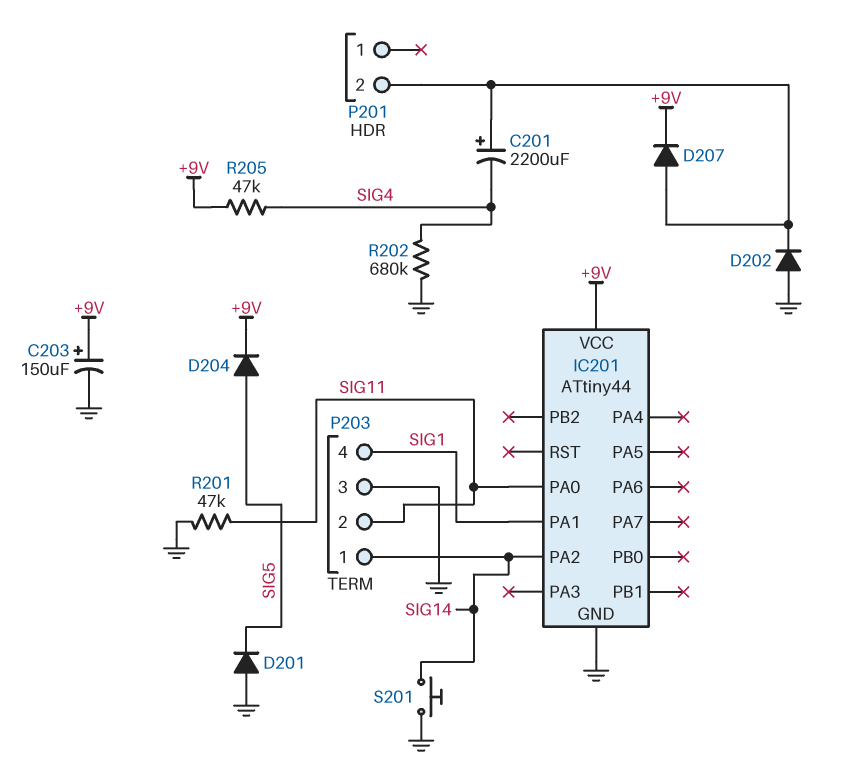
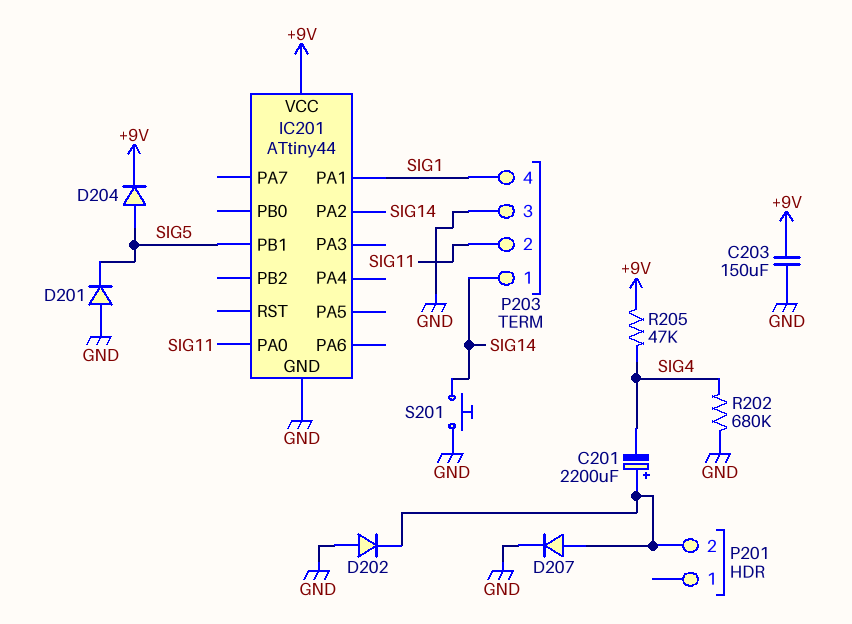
C203: 150uF (plus +9V, minus GND) -> 150uF (+9V, GND)
D207: diode (A P201/2, K +9V) -> diode (A P201/2, K GND)
IC201 pin PB1: none -> SIG5
R201: 47k (GND, SIG11) -> none

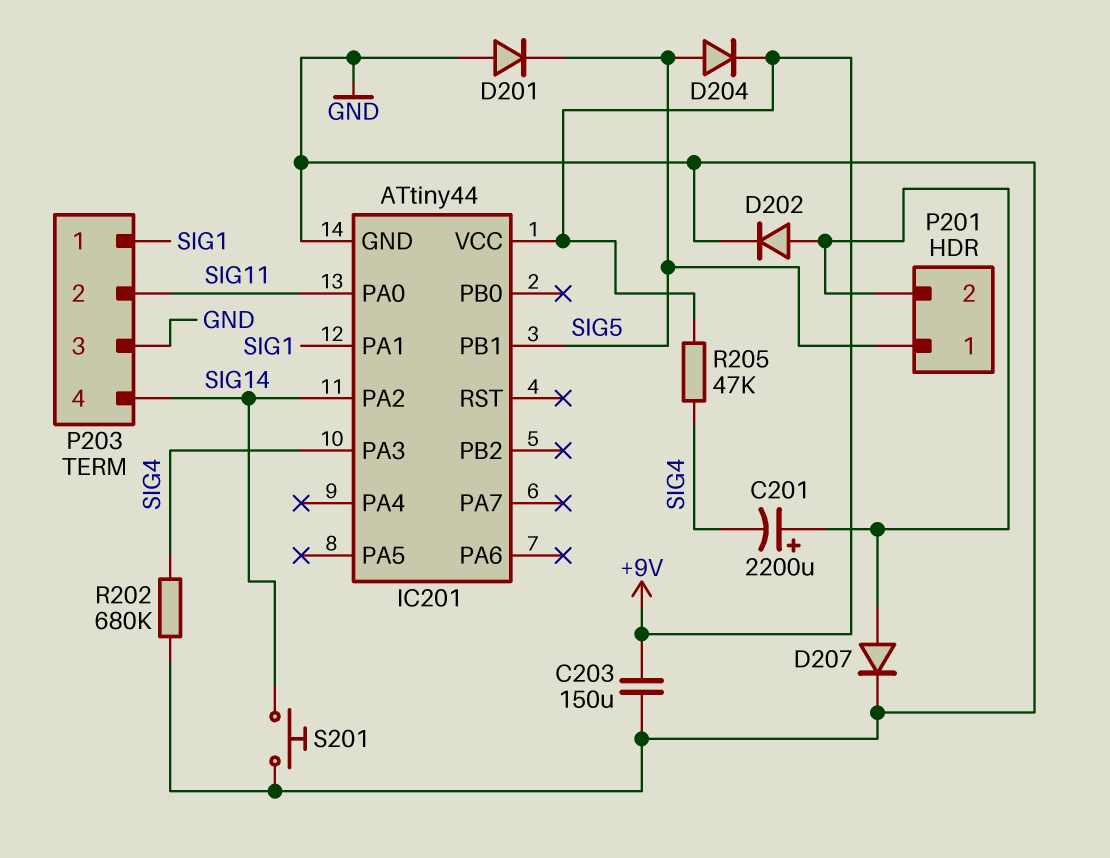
D202: diode (A GND, K P201/2) -> diode (A P201/2, K GND)
IC201 pin PA3: none -> SIG4
P201 pin 1: none -> SIG5
P203 pin 1: SIG14 -> SIG1
P203 pin 4: SIG1 -> SIG14

